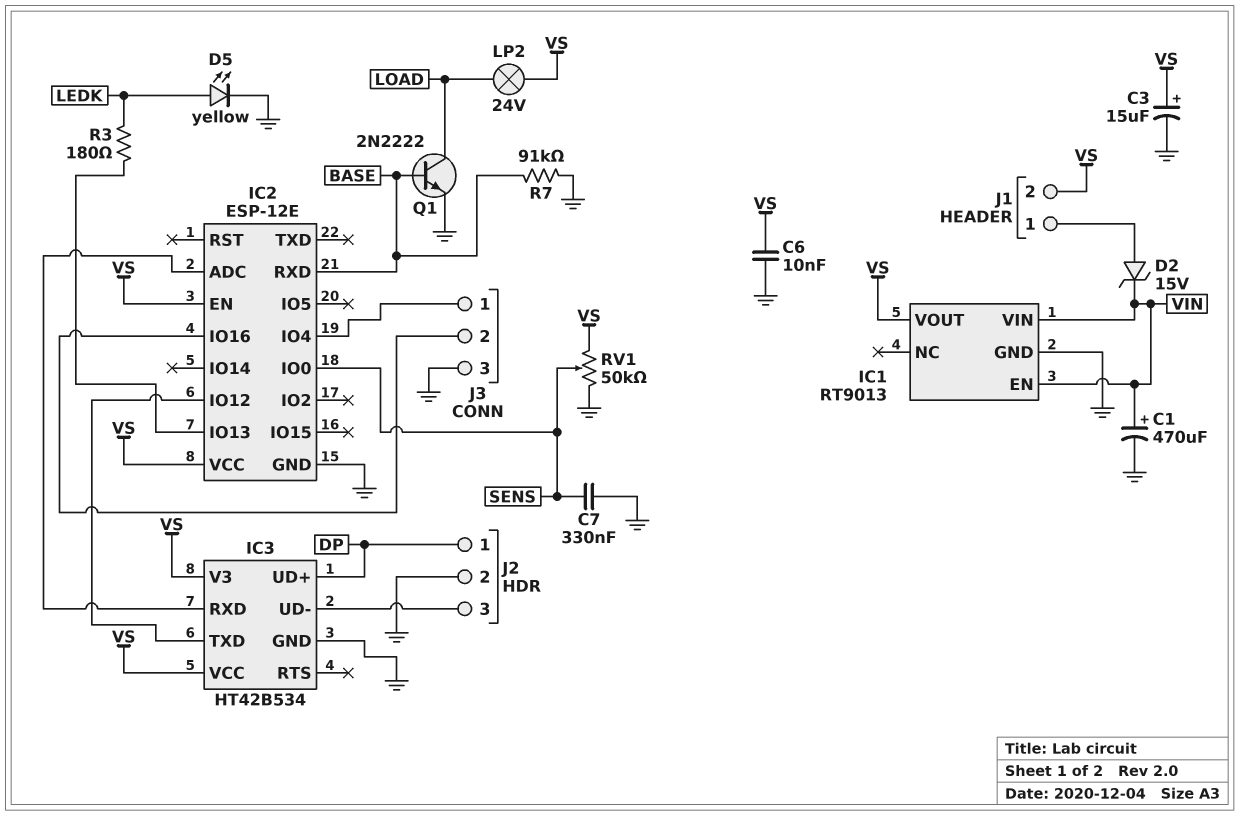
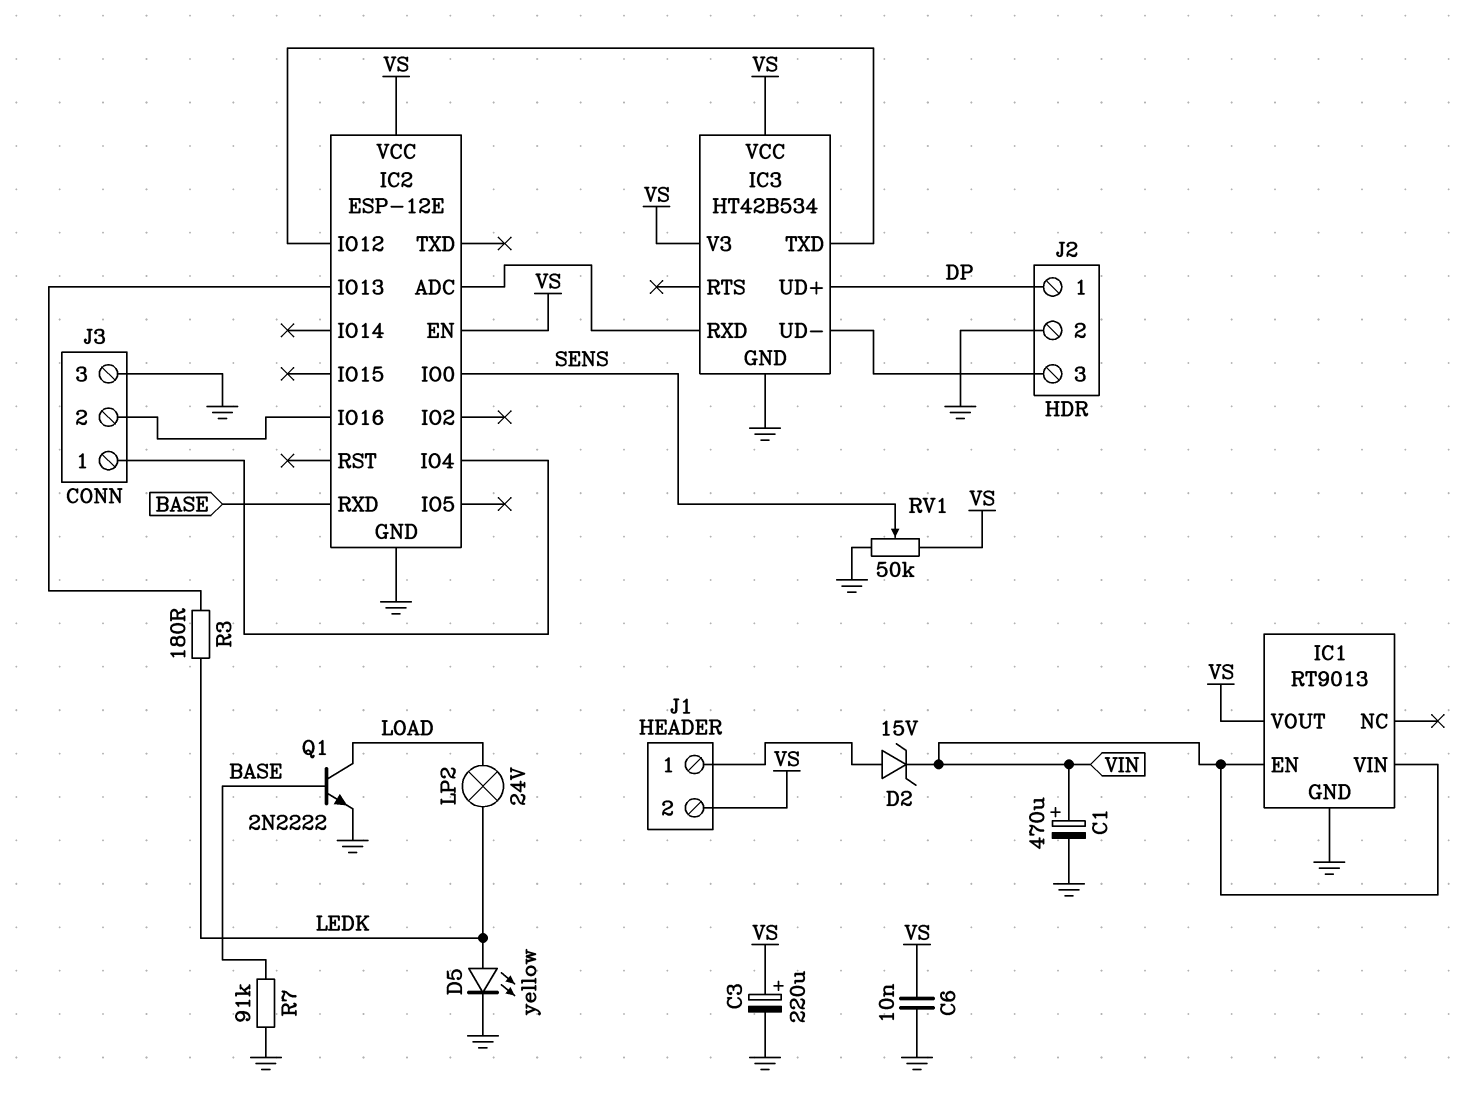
C3: 15uF (plus VS, minus GND) -> 220uF (plus VS, minus GND)
C7: 330nF (GND, SENS) -> none
LP2: lamp 24V (LOAD, VS) -> lamp 24V (LEDK, LOAD)

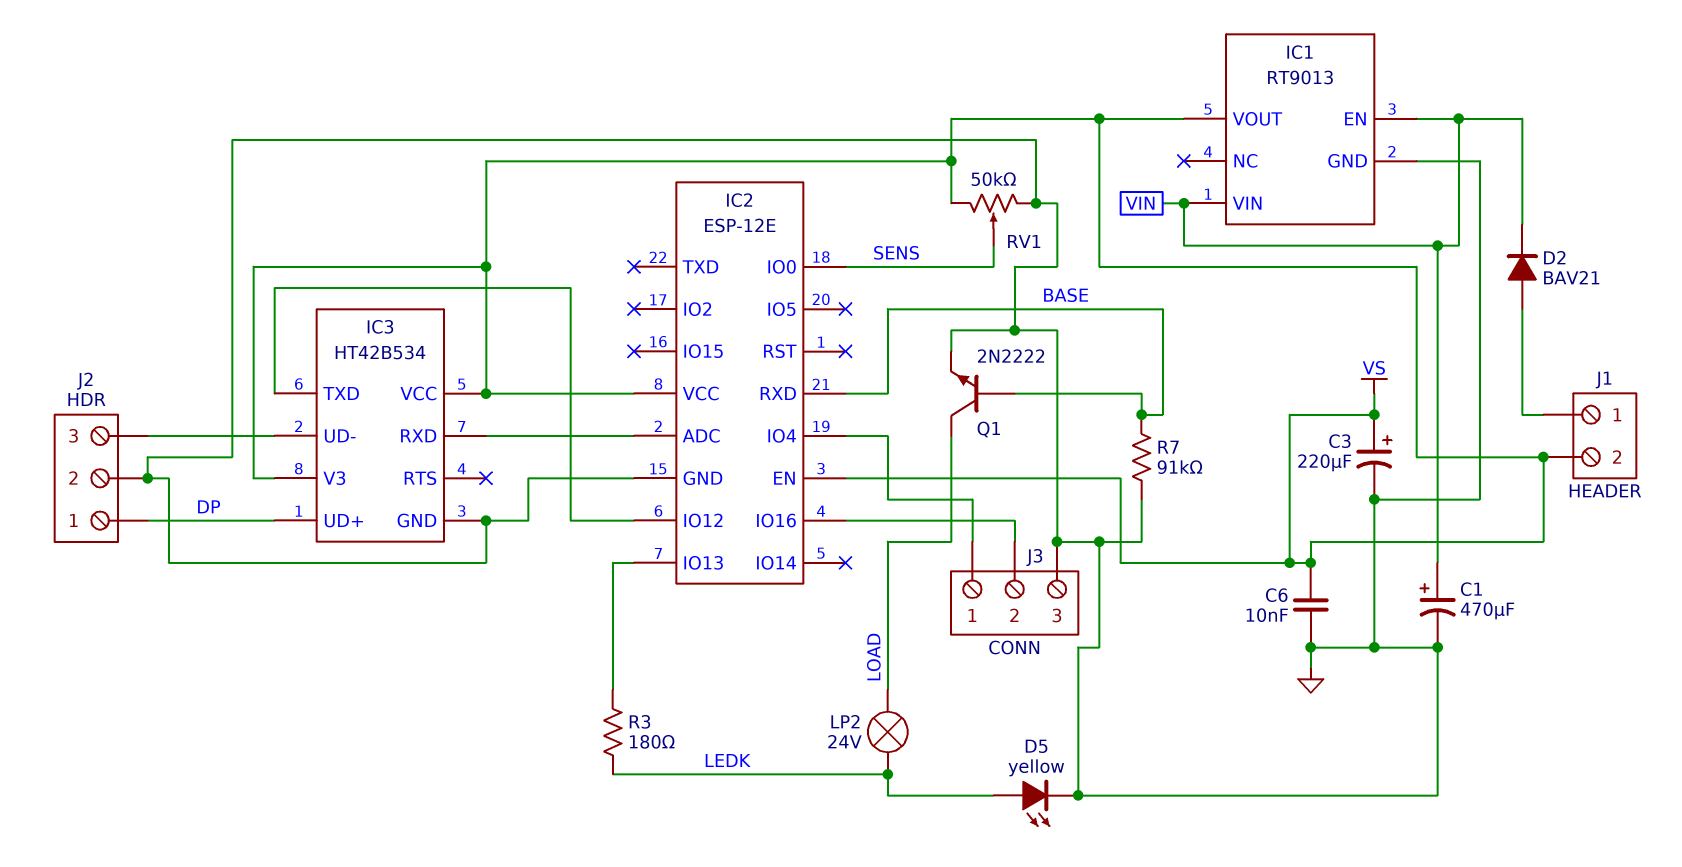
D2: zener 15V (A J1/1, K VIN) -> diode BAV21 (A J1/1, K VIN)

